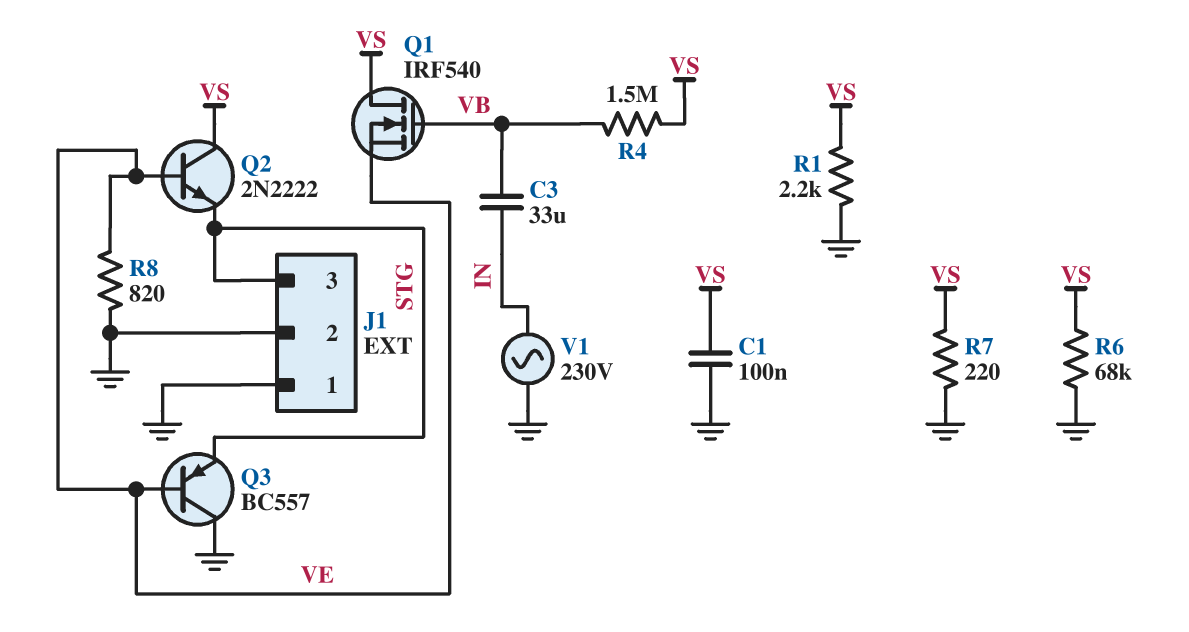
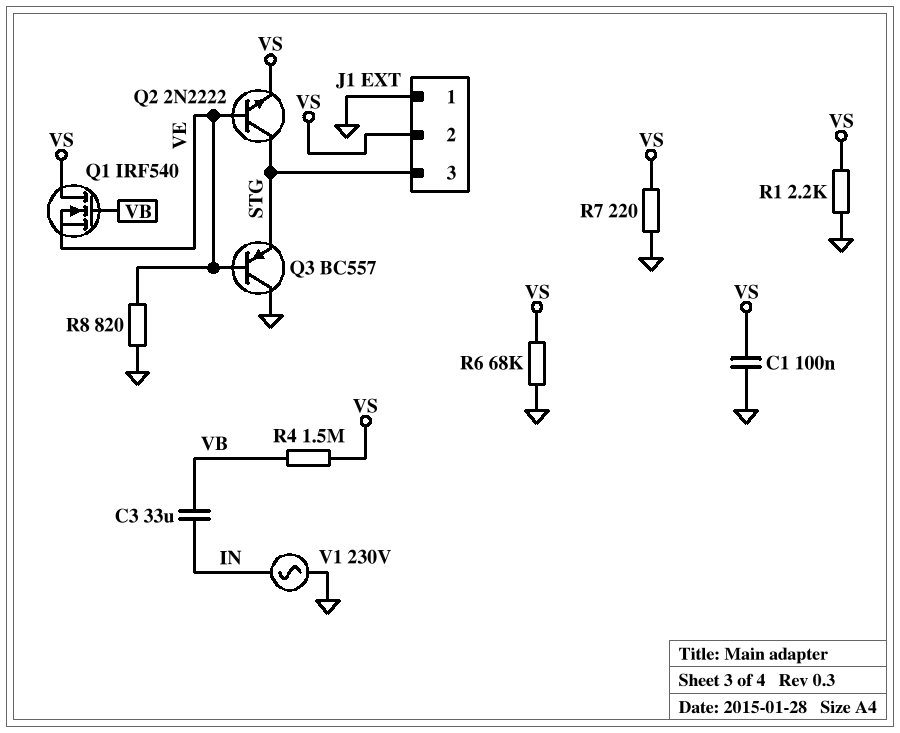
J1 pin 2: GND -> VS
Q2: NPN 2N2222 (B VE, C VS, E STG) -> NPN 2N2222 (B VE, C STG, E VS)

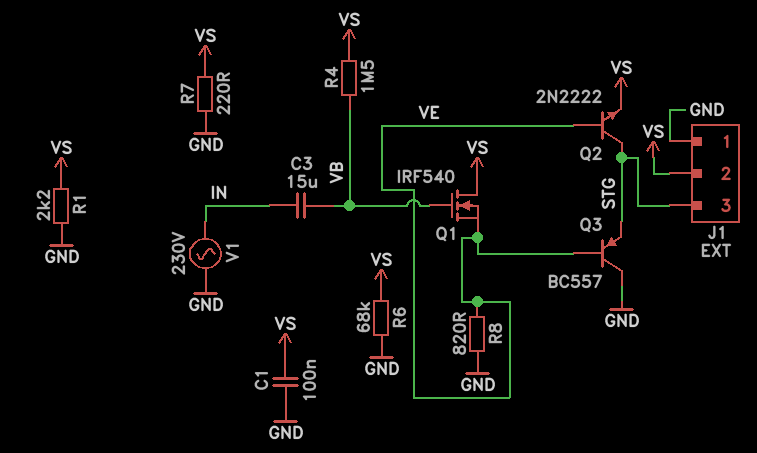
C3: 33uF (IN, VB) -> 15uF (IN, VB)

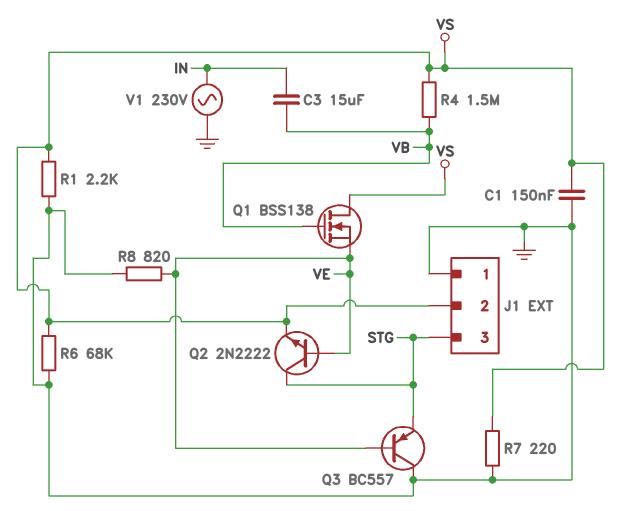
C1: 100nF (GND, VS) -> 150nF (GND, VS)
Q1: NMOS IRF540 (G VB, D VS, S VE) -> NMOS BSS138 (G VB, D VS, S VE)

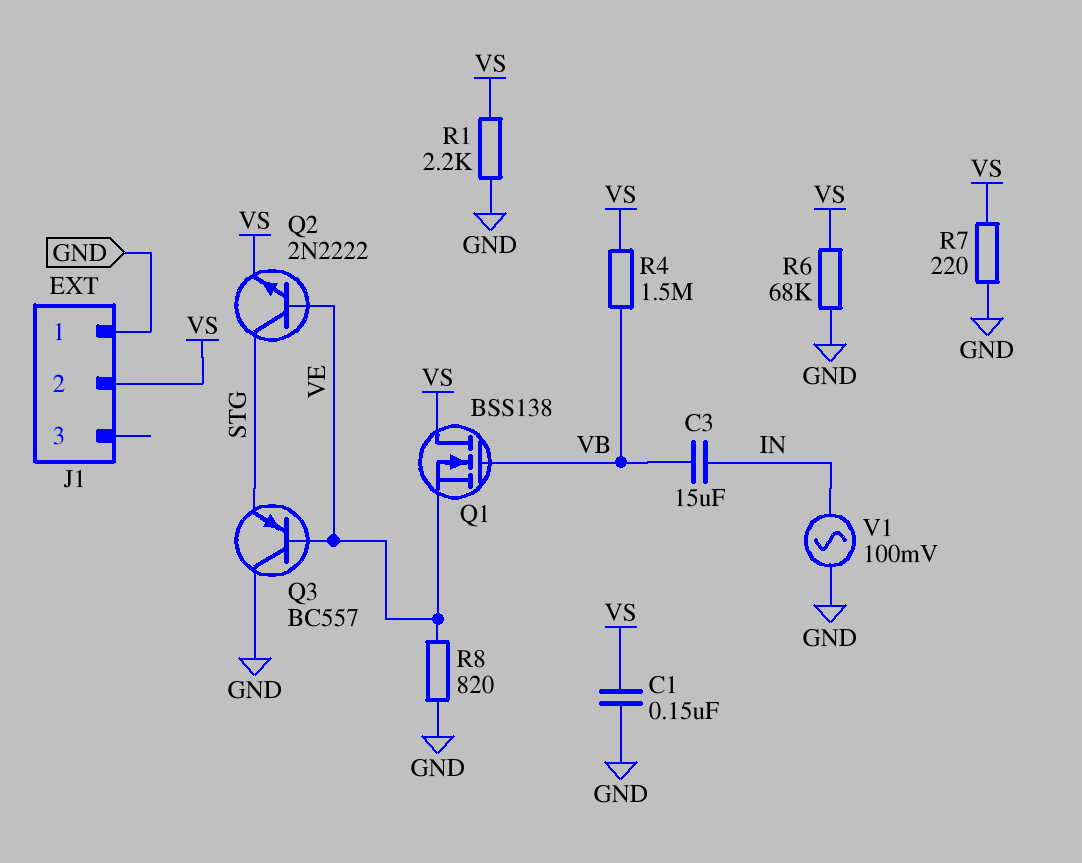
J1 pin 3: STG -> none
V1: AC 230V (GND, IN) -> AC 100mV (GND, IN)

